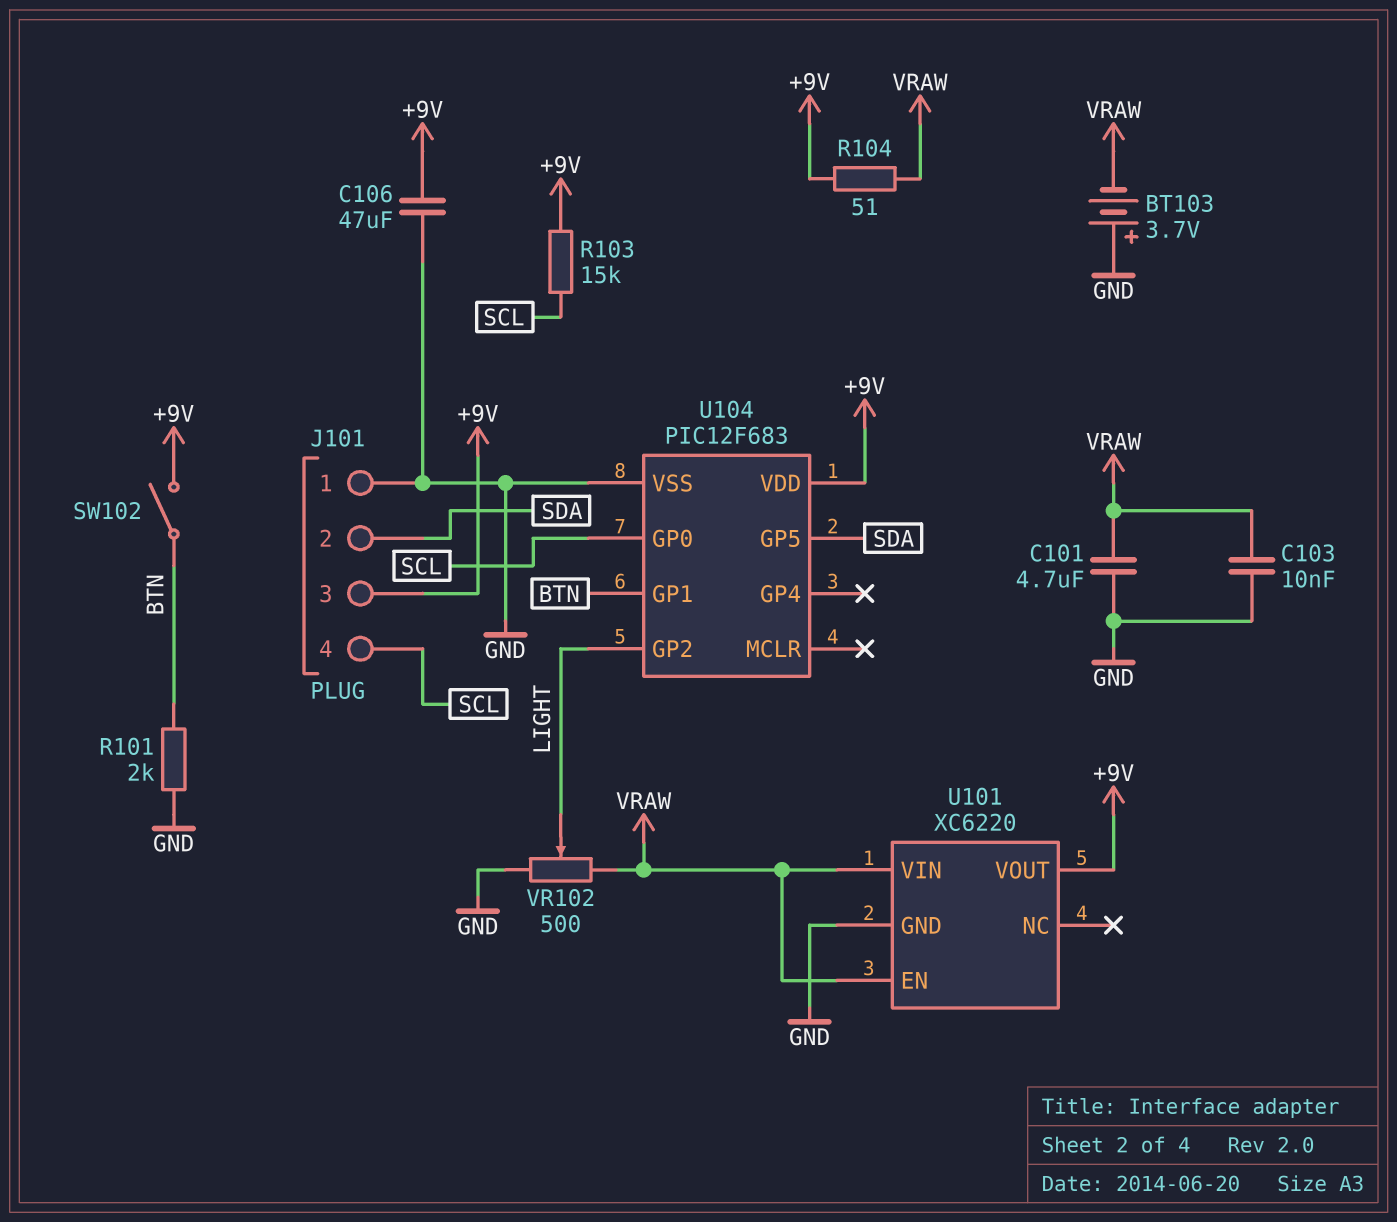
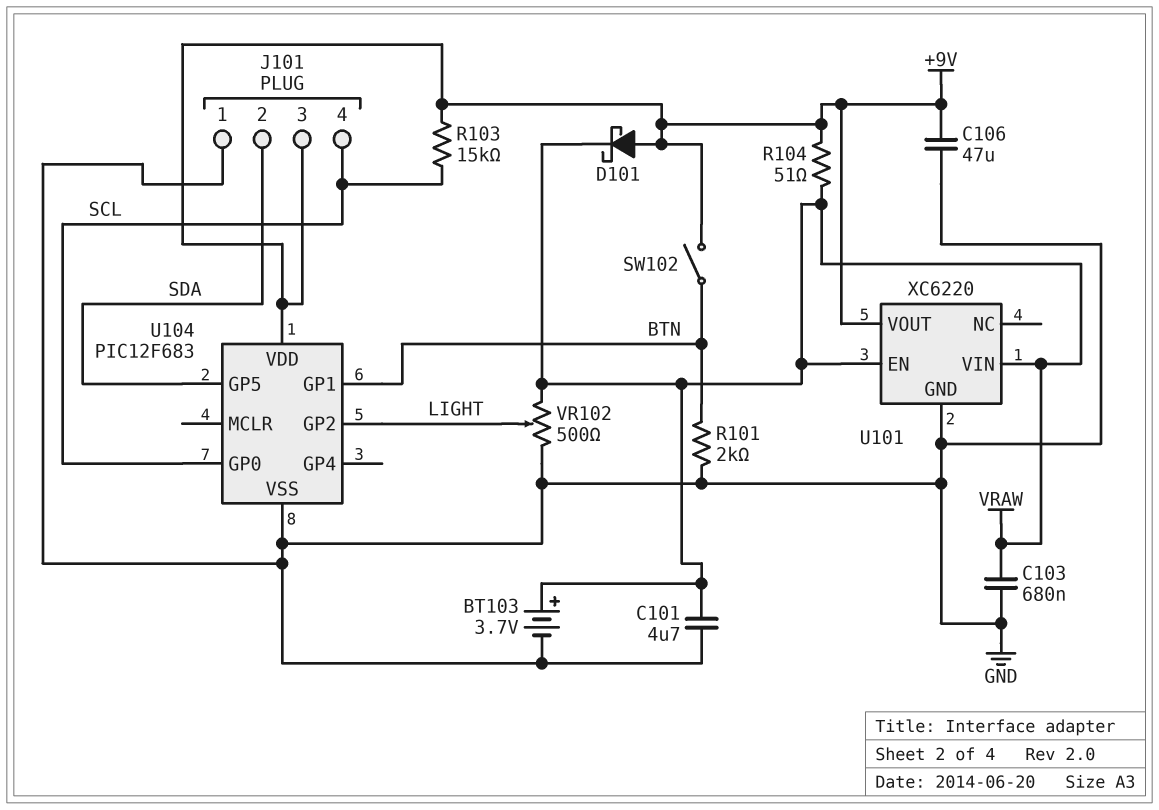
BT103: 3.7V (plus GND, minus VRAW) -> 3.7V (plus VRAW, minus GND)
C103: 10nF (GND, VRAW) -> 680nF (GND, VRAW)
D101: none -> schottky (A +9V, K VRAW)

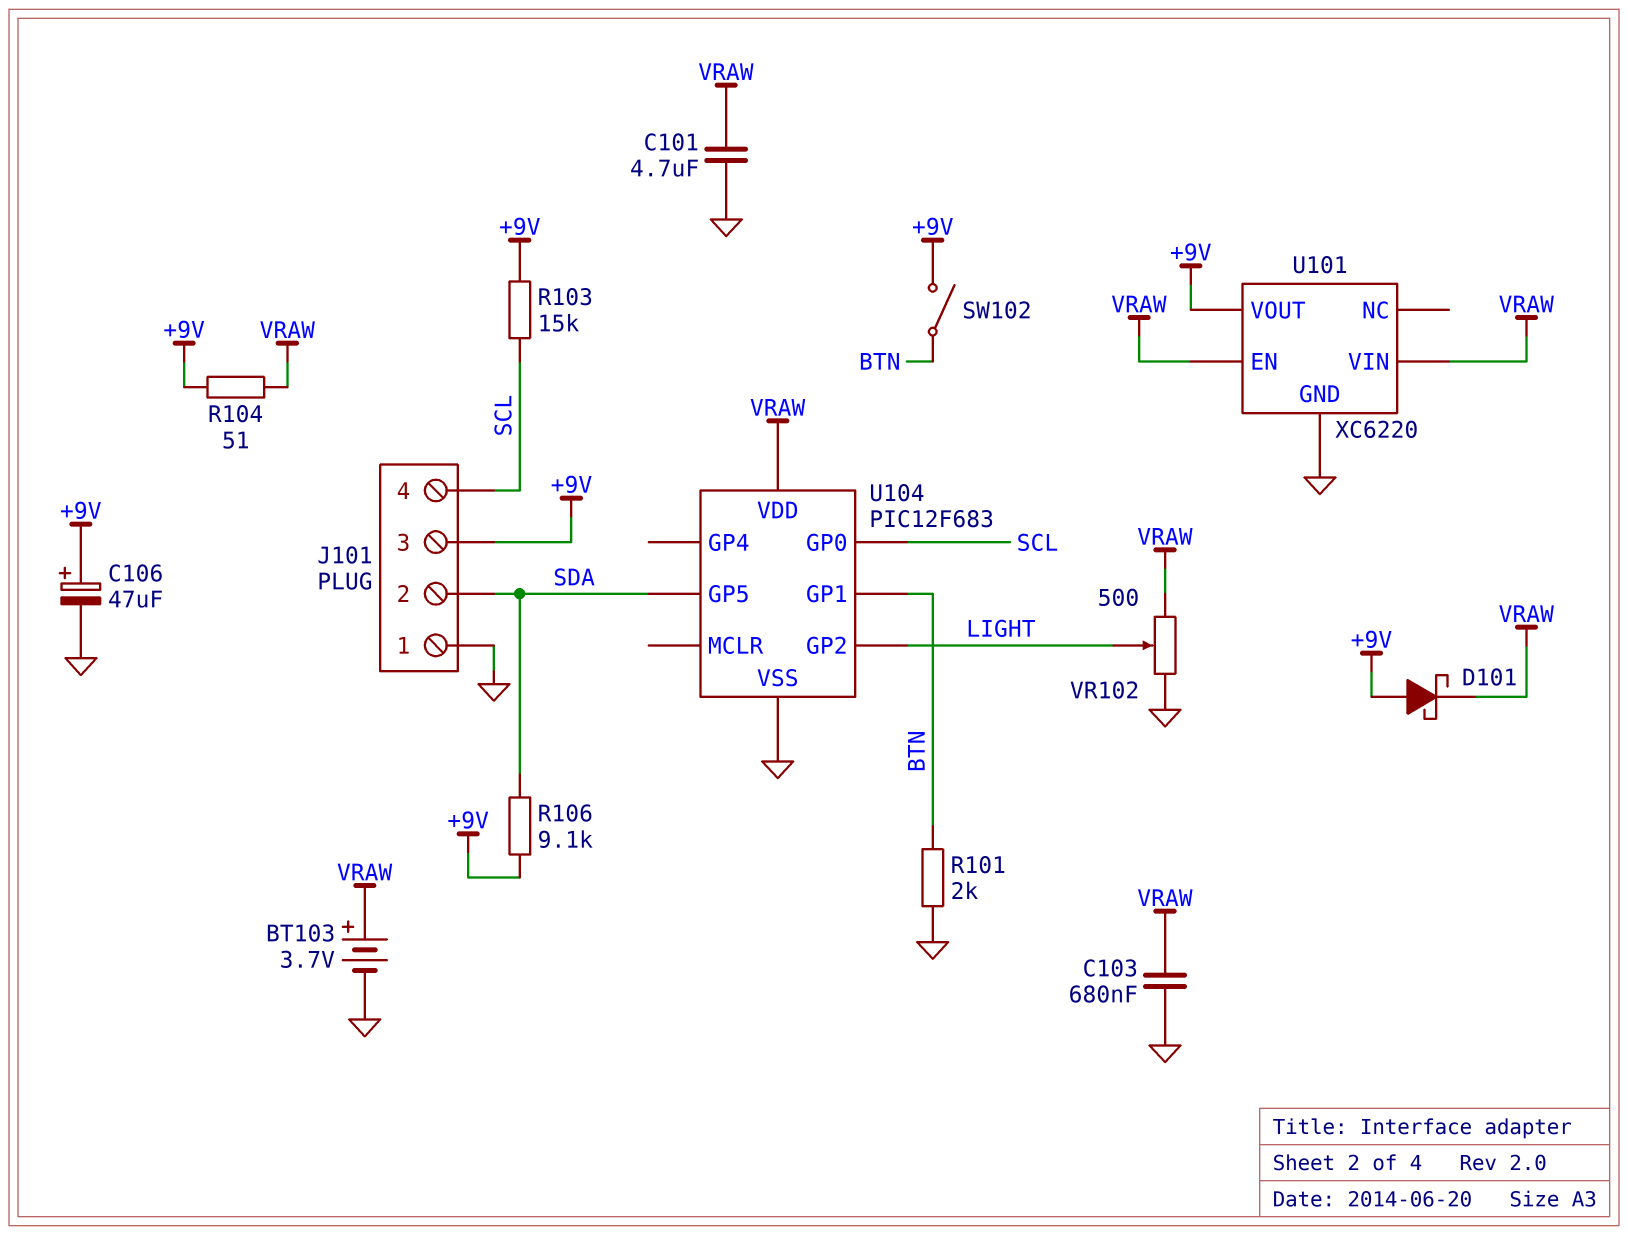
C106: 47uF (+9V, GND) -> 47uF (plus +9V, minus GND)
R106: none -> 9.1k (+9V, SDA)
U104 pin VDD: +9V -> VRAW

